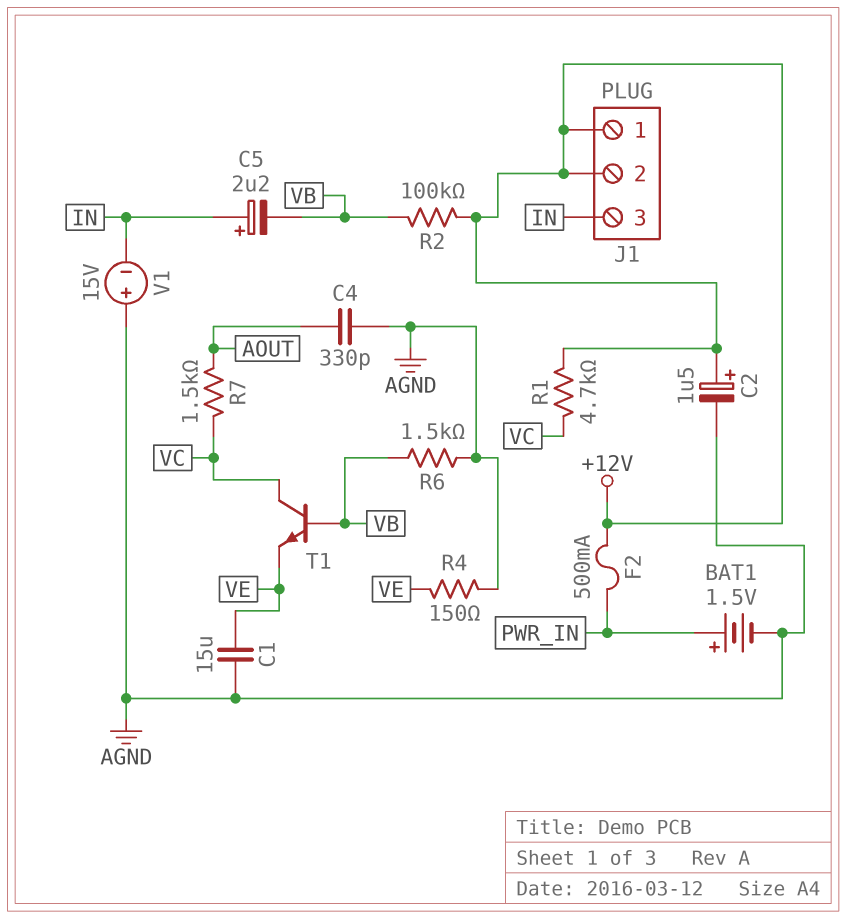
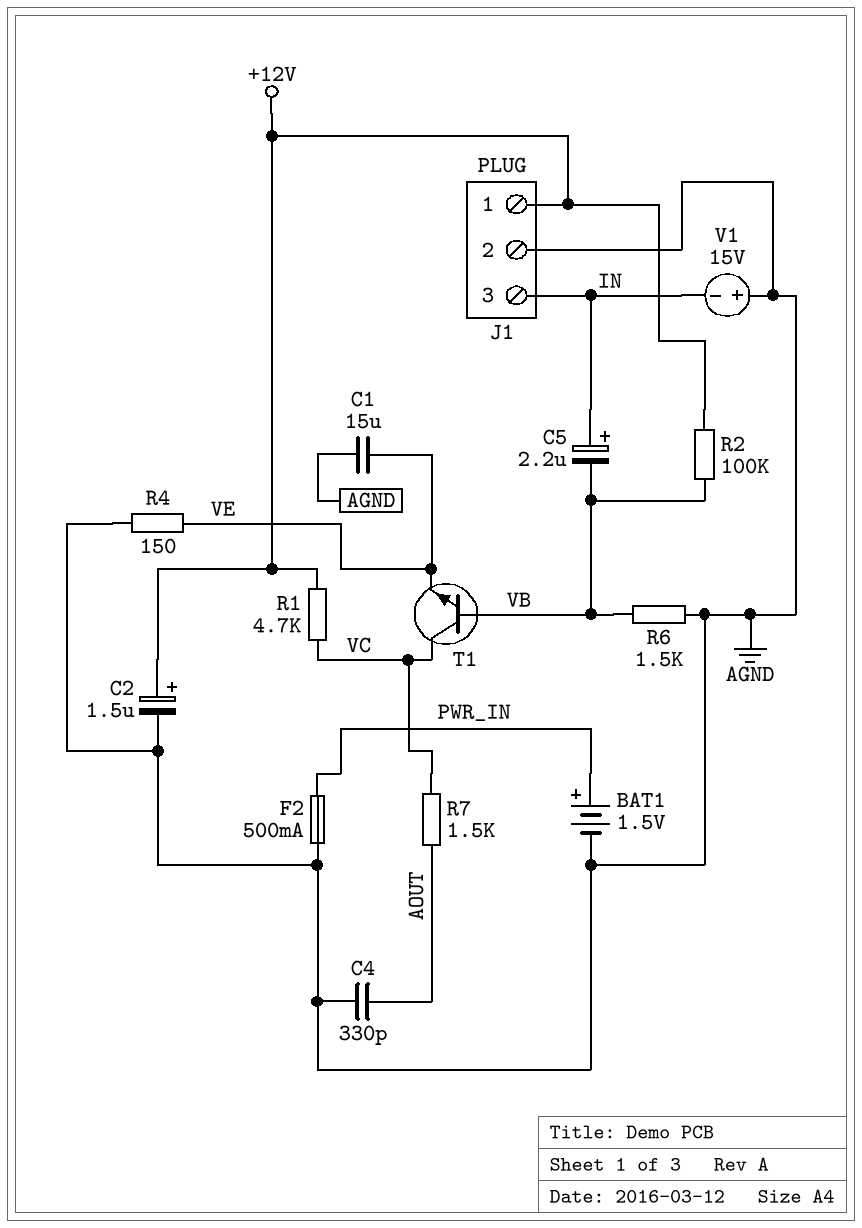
F2: 500mA (+12V, PWR_IN) -> 500mA (AGND, PWR_IN)
J1 pin 2: +12V -> AGND

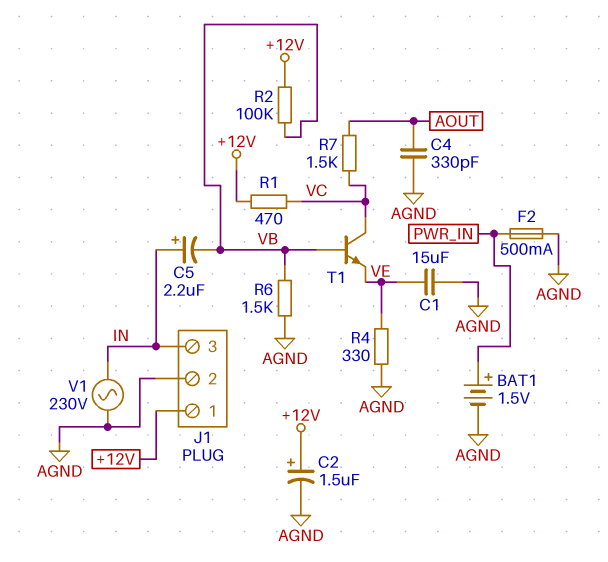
R1: 4.7k (+12V, VC) -> 470 (+12V, VC)
R4: 150 (AGND, VE) -> 330 (AGND, VE)
V1: 15V (plus AGND, minus IN) -> AC 230V (AGND, IN)

